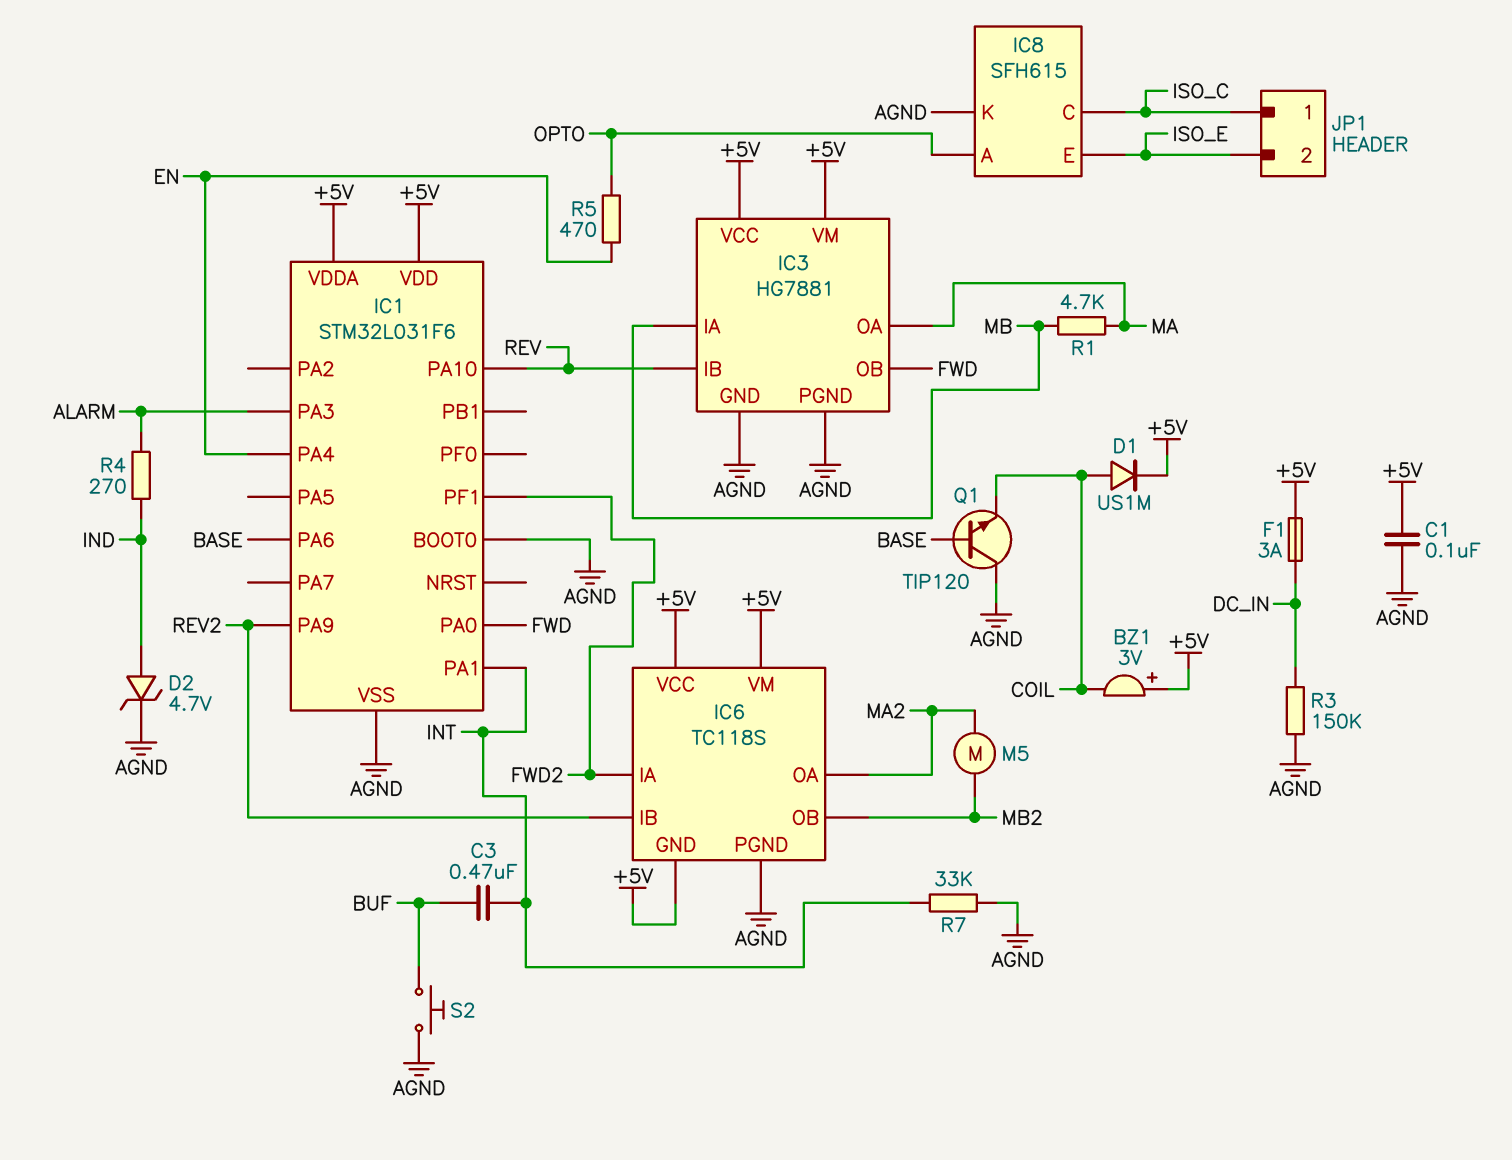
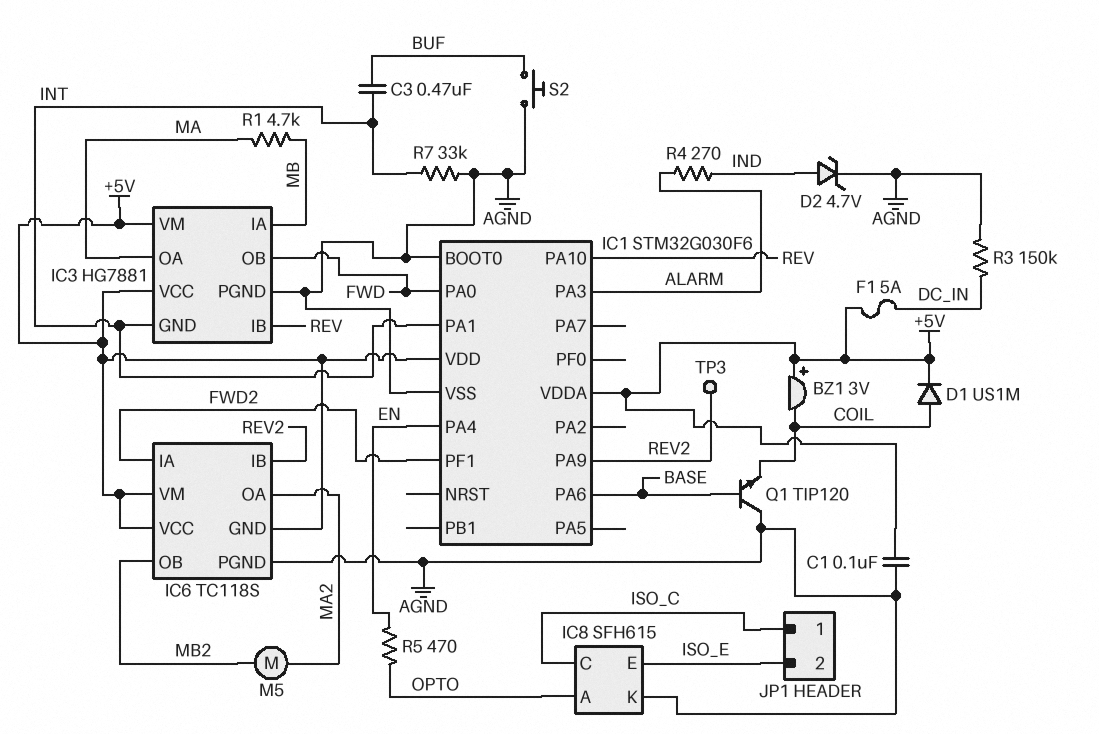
F1: 3A (+5V, DC_IN) -> 5A (+5V, DC_IN)
IC1: STM32L031F6 -> STM32G030F6
IC3 pin GND: AGND -> INT
TP3: none -> test point (REV2)

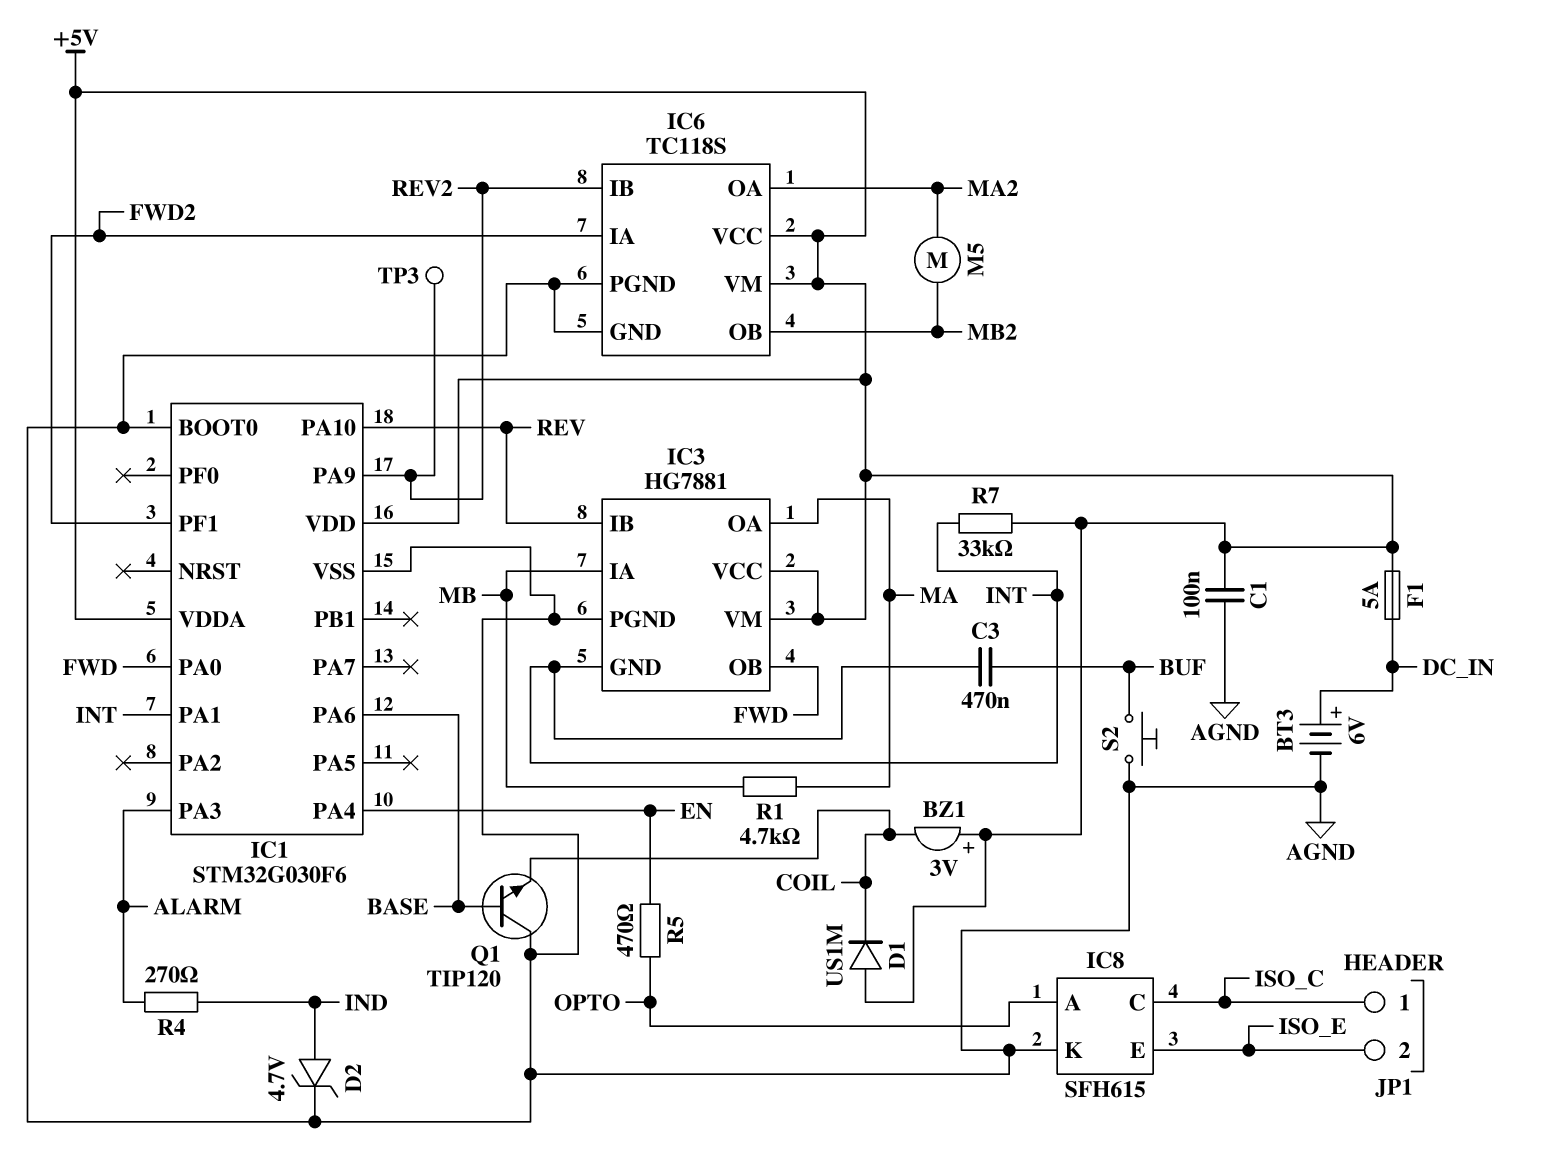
BT3: none -> 6V (plus DC_IN, minus AGND)
D1: diode US1M (A COIL, K +5V) -> diode US1M (A +5V, K COIL)
IC6 pin GND: +5V -> AGND
R3: 150k (AGND, DC_IN) -> none
R7: 33k (AGND, INT) -> 33k (+5V, INT)

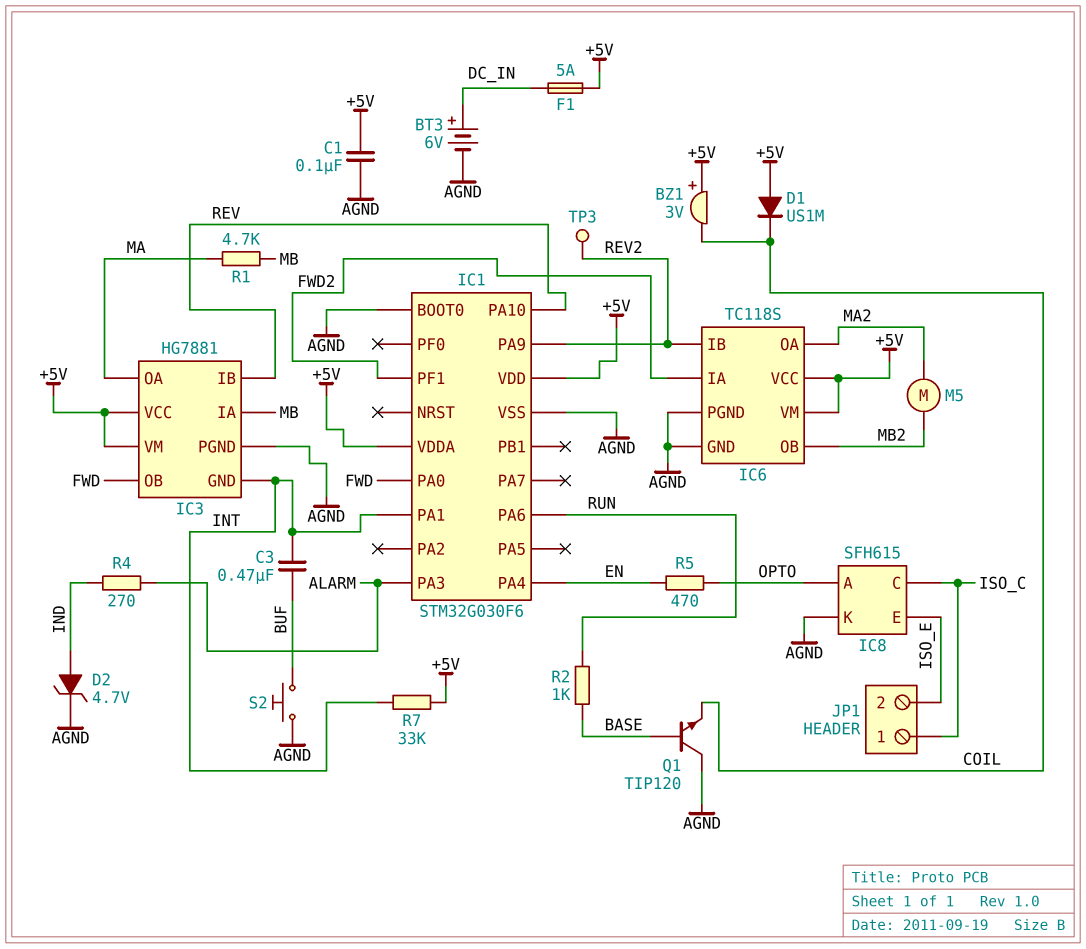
IC1 pin PA6: BASE -> RUN
R2: none -> 1k (BASE, RUN)

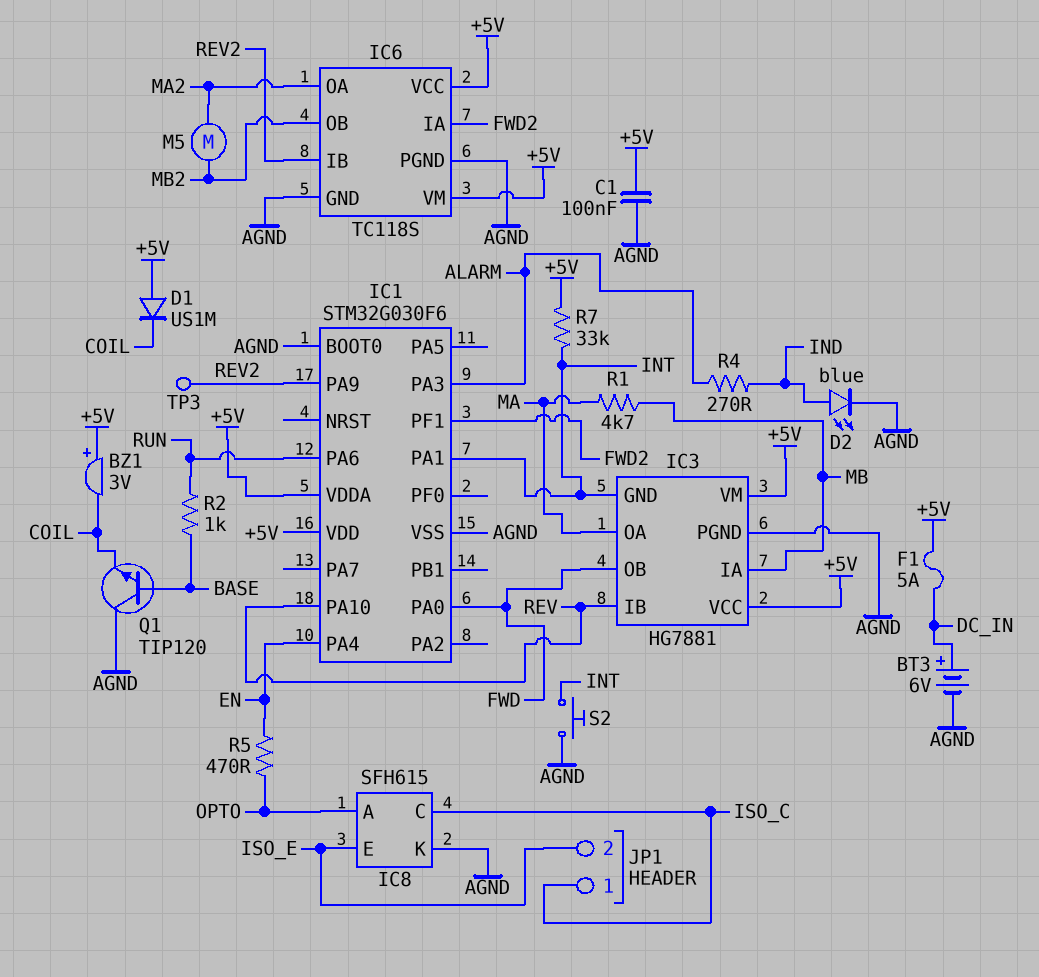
C3: 470nF (BUF, INT) -> none
D2: zener 4.7V (A IND, K AGND) -> LED blue (A IND, K AGND)
S2: button (AGND, BUF) -> button (AGND, INT)

